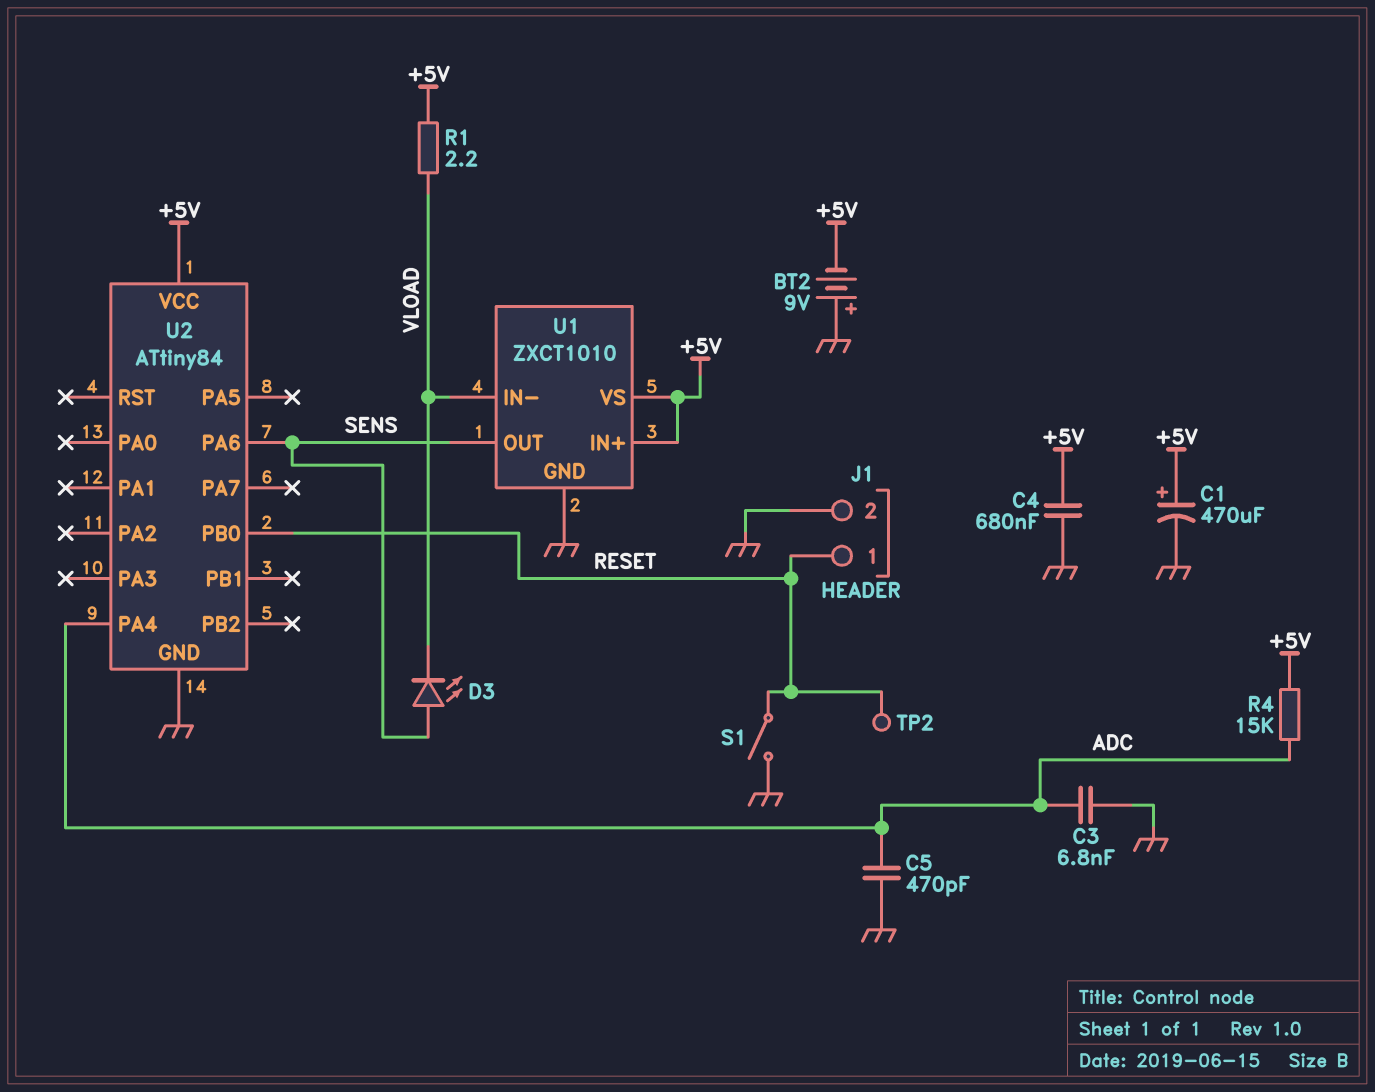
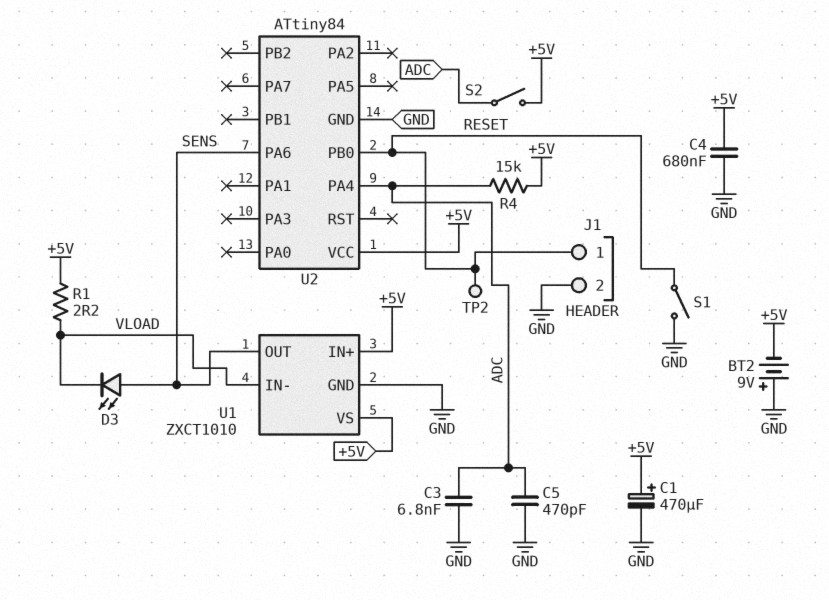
S2: none -> switch (+5V, ADC)

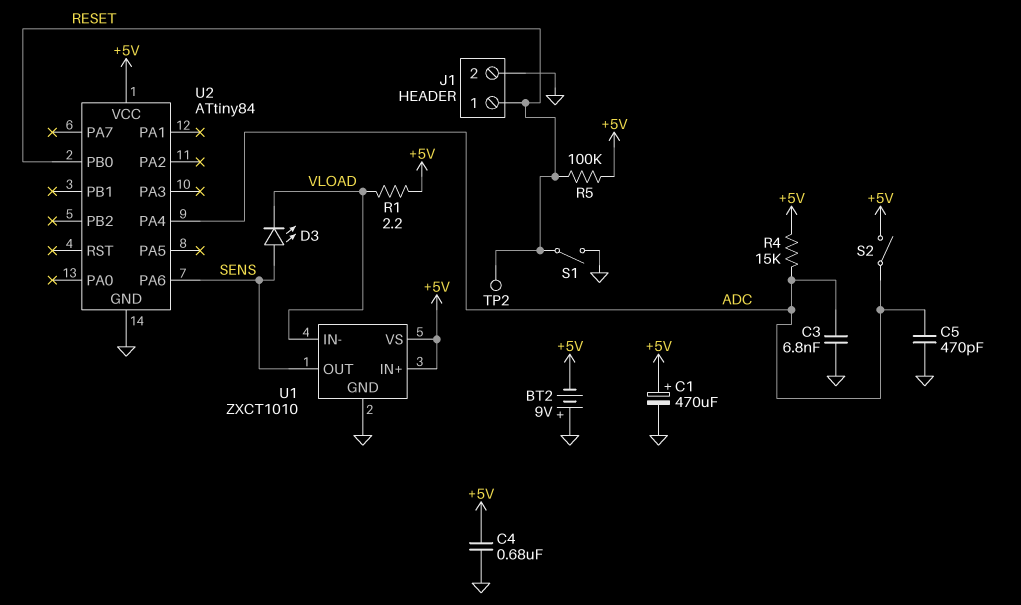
R5: none -> 100k (+5V, RESET)

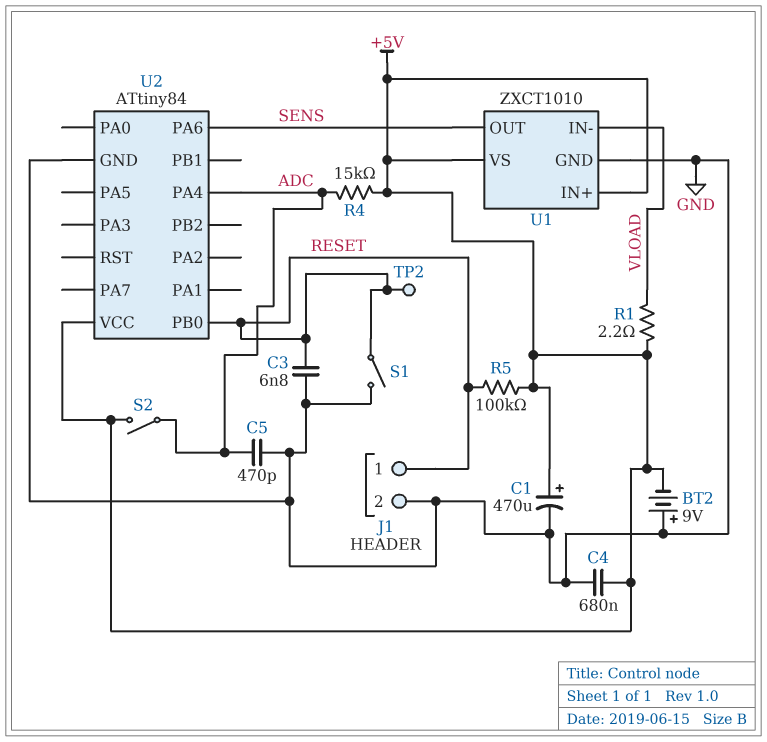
C3: 6.8nF (ADC, GND) -> 6.8nF (GND, RESET)
D3: LED (A SENS, K VLOAD) -> none

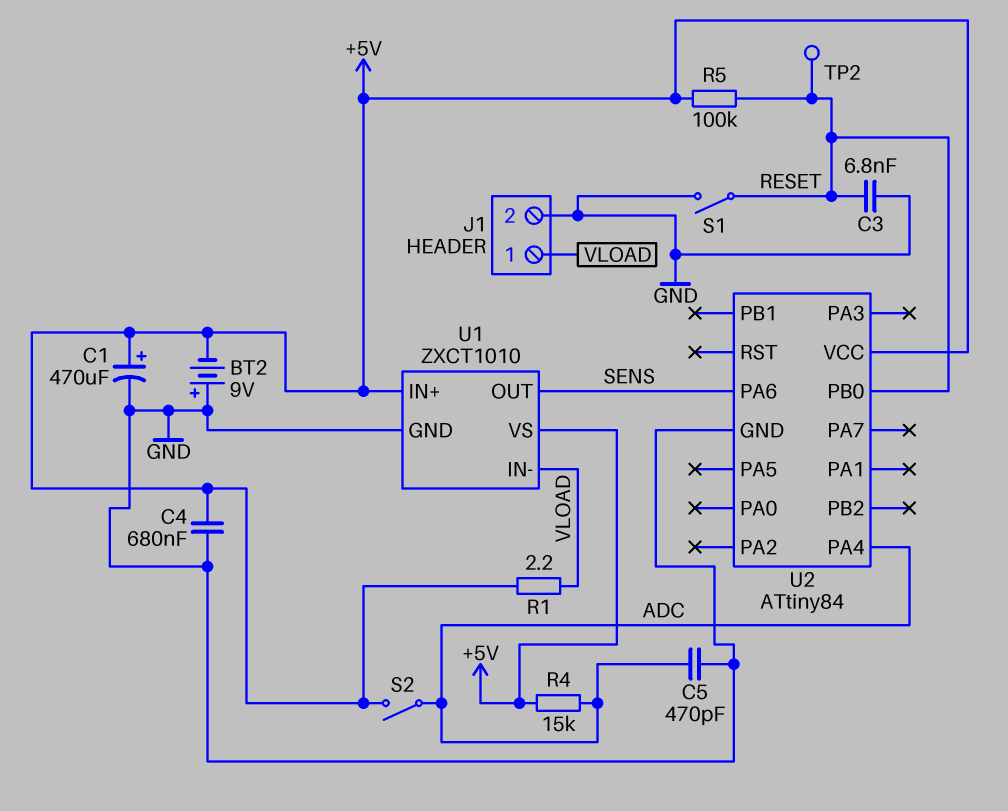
J1 pin 1: RESET -> VLOAD

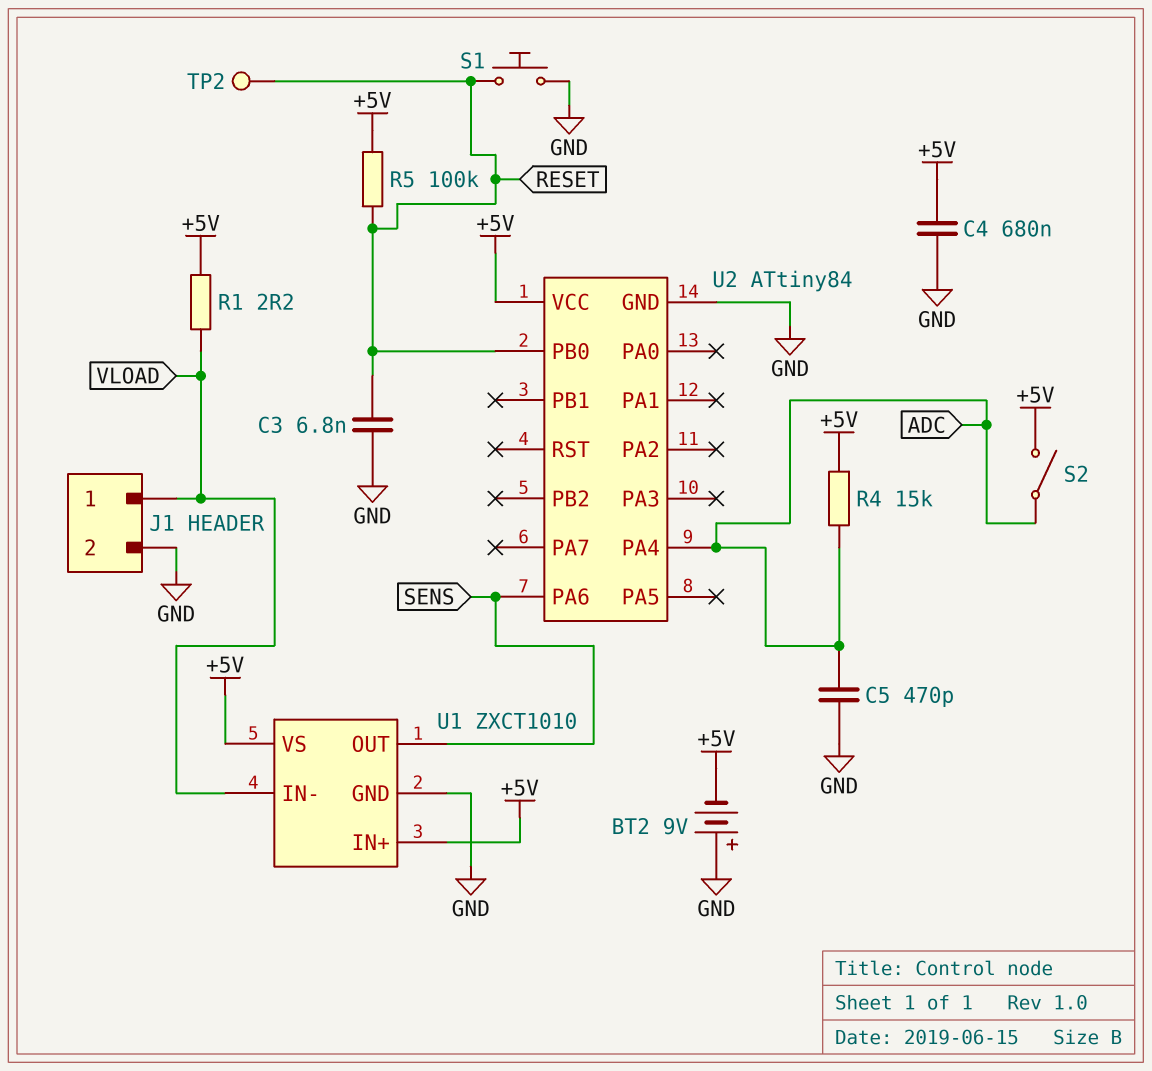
C1: 470uF (plus +5V, minus GND) -> none
S1: switch (GND, RESET) -> button (GND, RESET)

